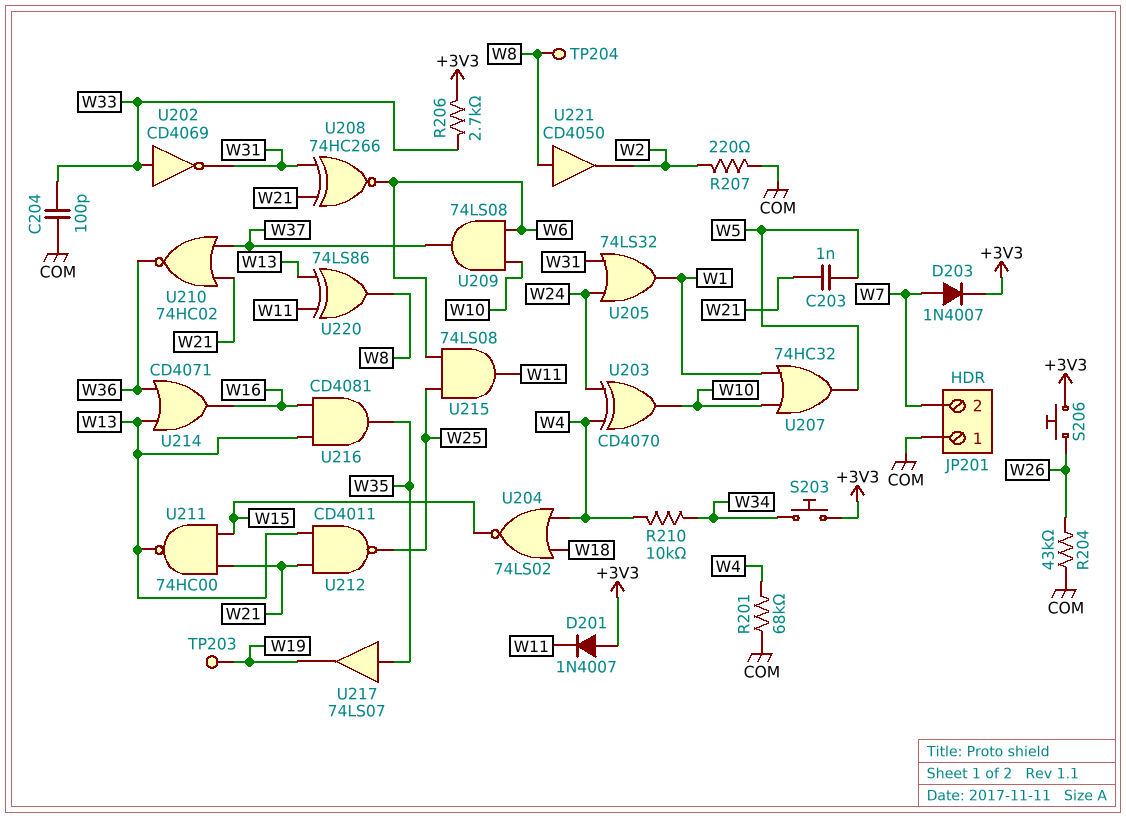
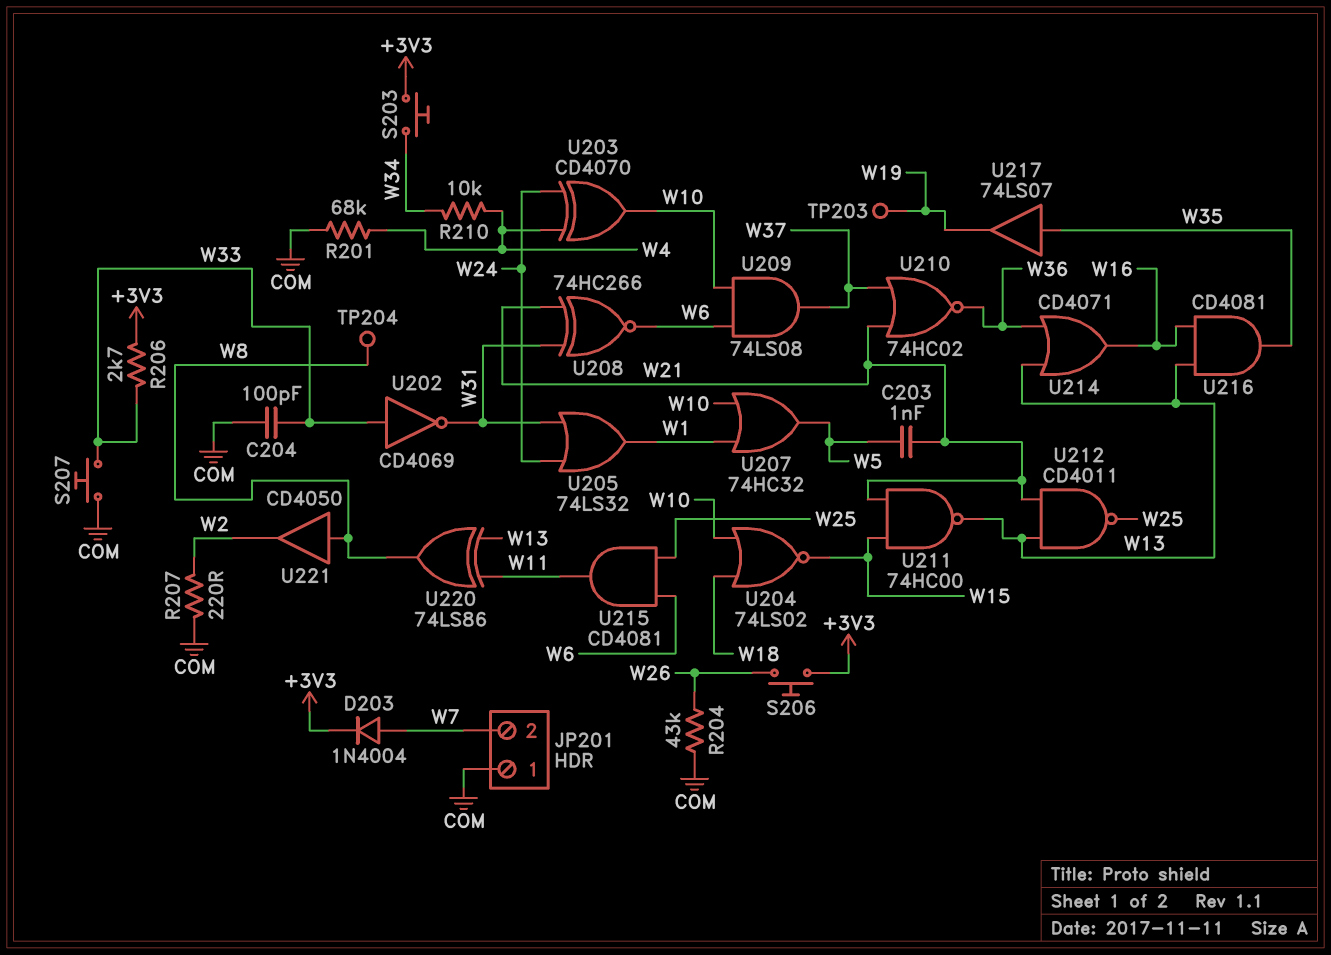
D201: diode 1N4007 (A +3V3, K W11) -> none
D203: diode 1N4007 (A W7, K +3V3) -> diode 1N4004 (A W7, K +3V3)
S207: none -> button (COM, W33)
U204: NOR 74LS02 (in W4, in W18, out W15) -> NOR 74LS02 (in W10, in W18, out W15)
U215: AND 74LS08 (in W6, in W25, out W11) -> AND CD4081 (in W6, in W25, out W11)

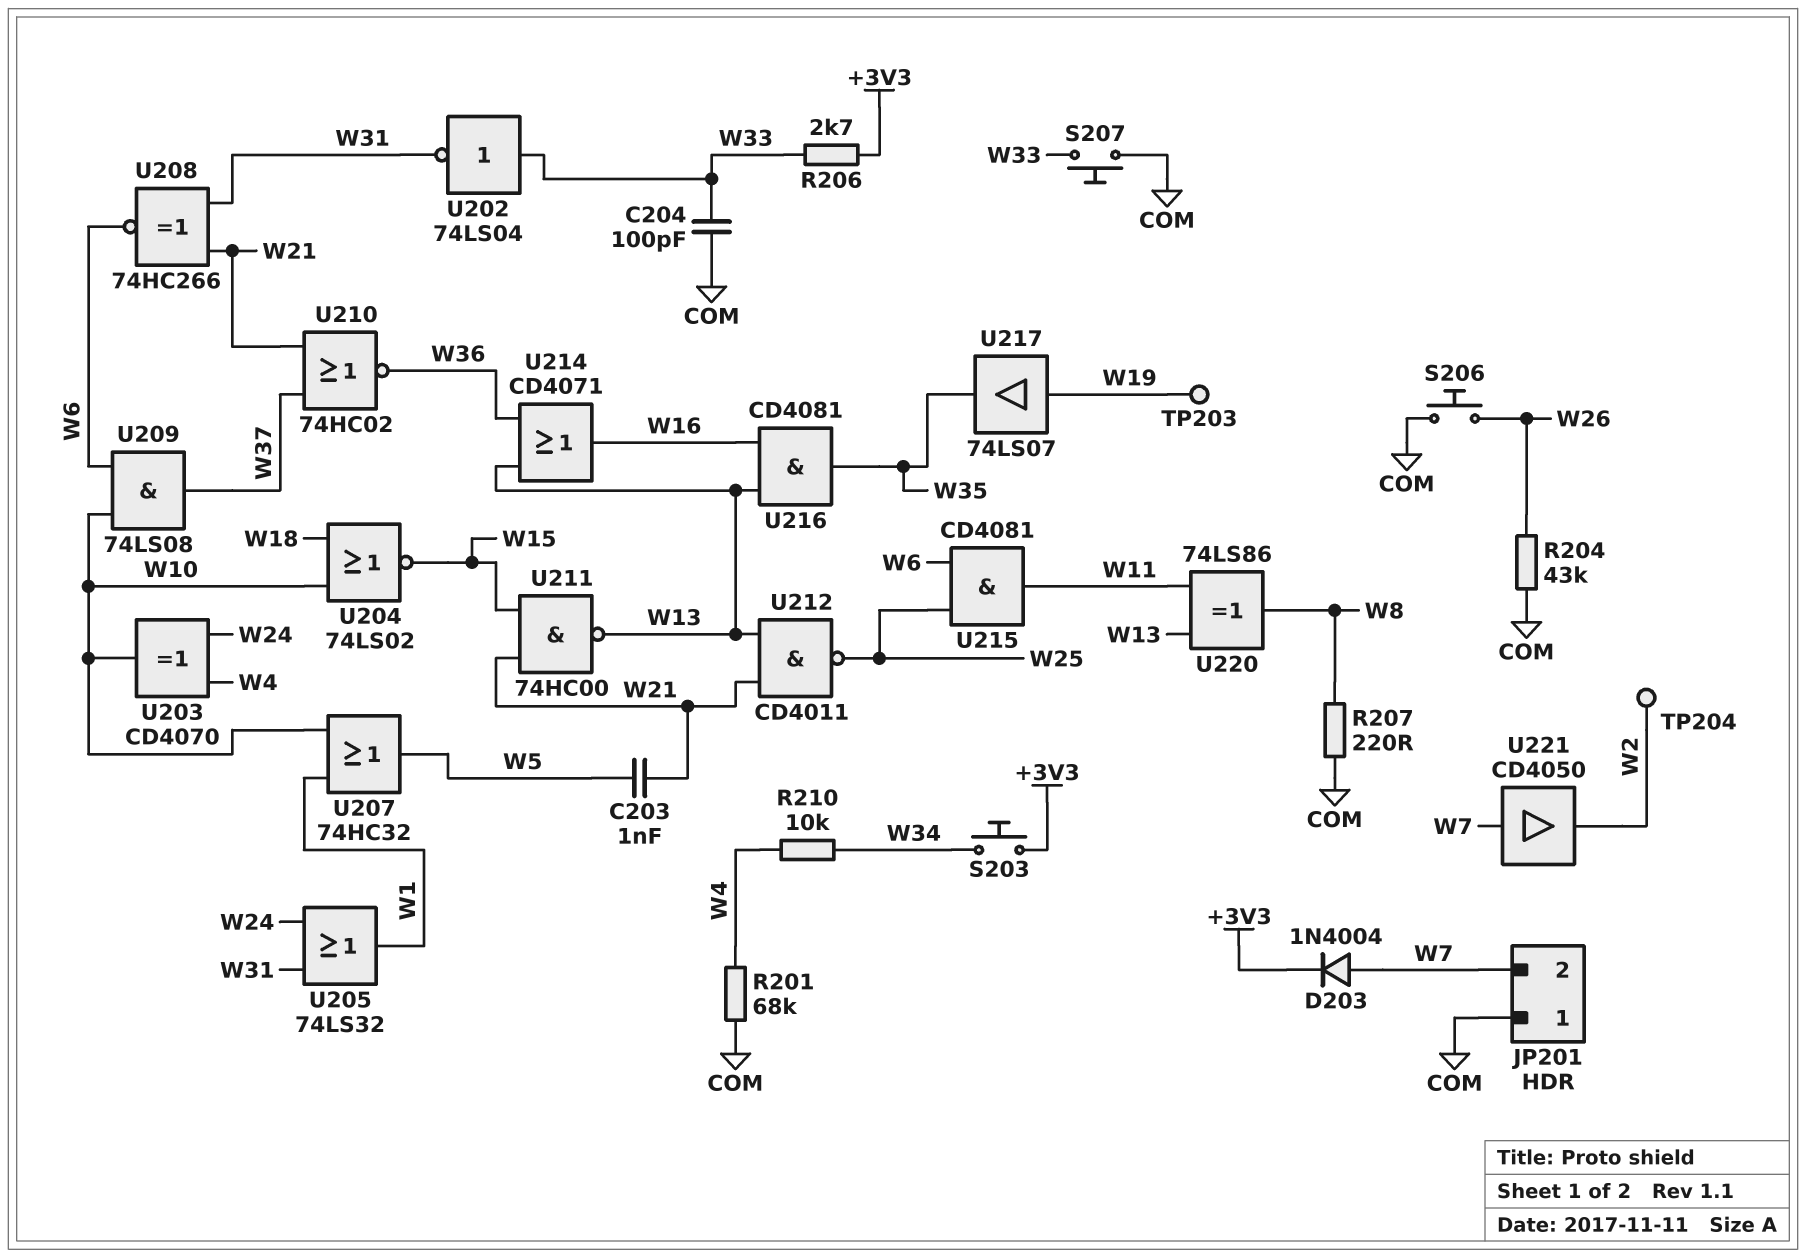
R207: 220 (COM, W2) -> 220 (COM, W8)
S206: button (+3V3, W26) -> button (COM, W26)
TP204: test point (W8) -> test point (W2)
U202: NOT CD4069 (in W33, out W31) -> NOT 74LS04 (in W33, out W31)
U217: buffer 74LS07 (in W35, out W19) -> buffer 74LS07 (in W19, out W35)
U221: buffer CD4050 (in W8, out W2) -> buffer CD4050 (in W7, out W2)

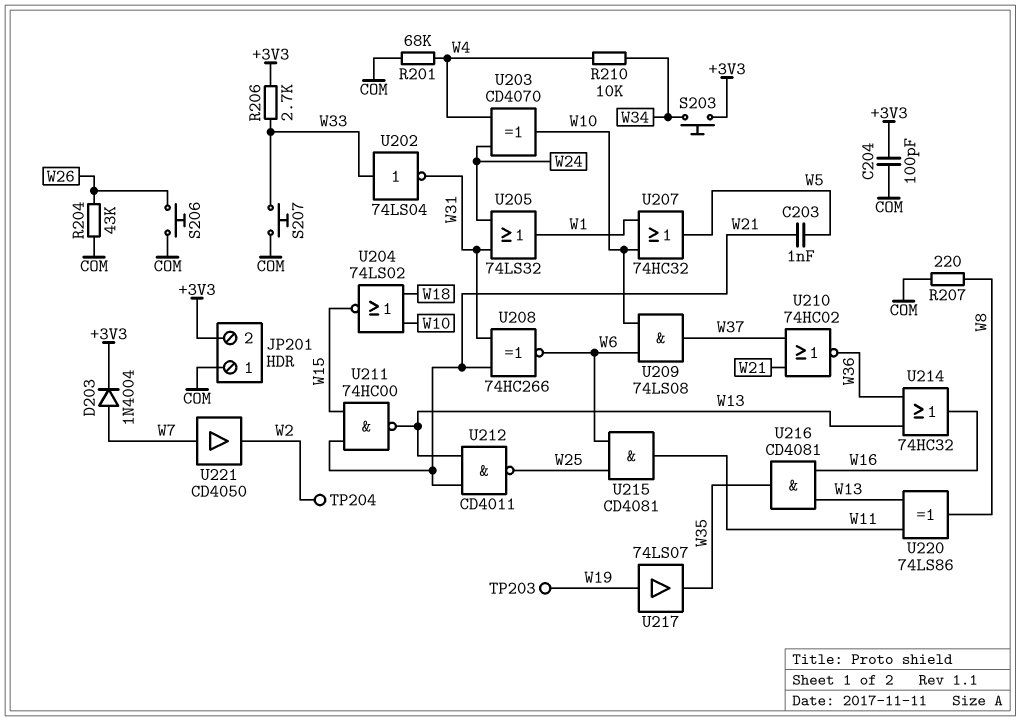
C204: 100pF (COM, W33) -> 100pF (+3V3, COM)
JP201 pin 2: W7 -> +3V3
U214: OR CD4071 (in W13, in W36, out W16) -> OR 74HC32 (in W13, in W36, out W16)

